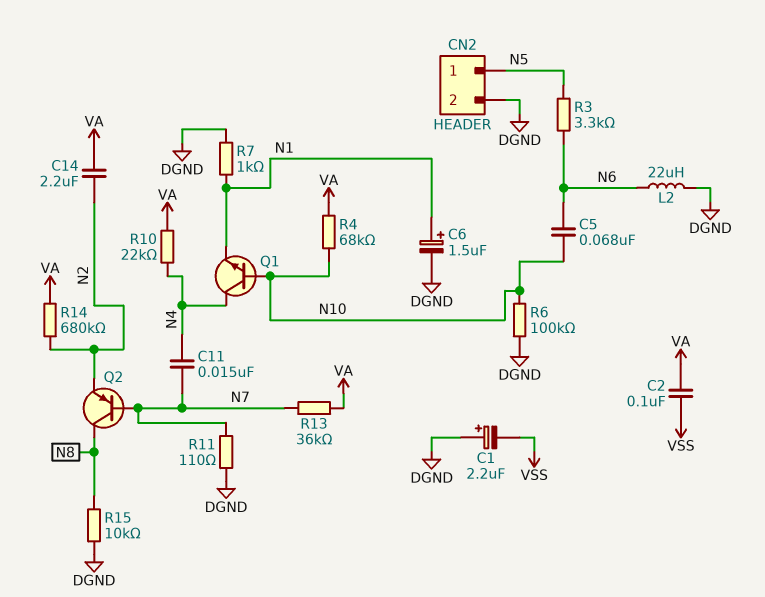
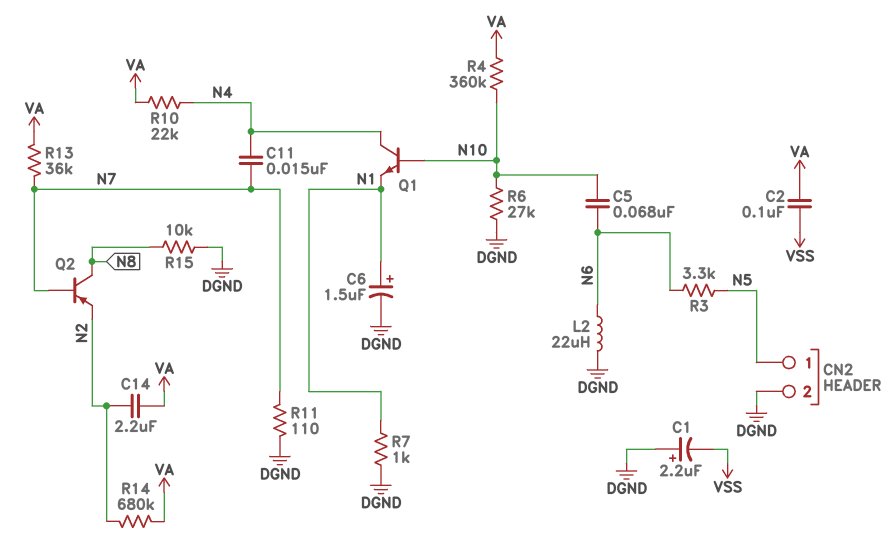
R4: 68k (N10, VA) -> 360k (N10, VA)
R6: 100k (DGND, N10) -> 27k (DGND, N10)

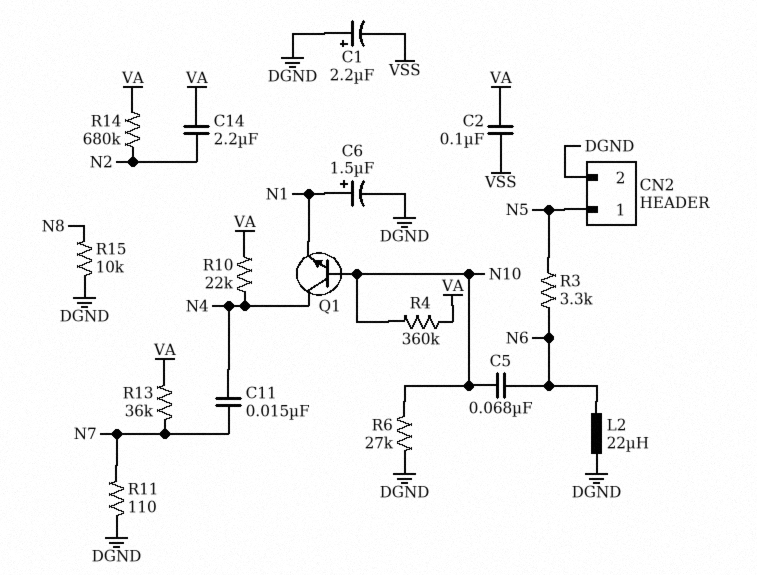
Q2: PNP (B N7, C N8, E N2) -> none
R7: 1k (DGND, N1) -> none

